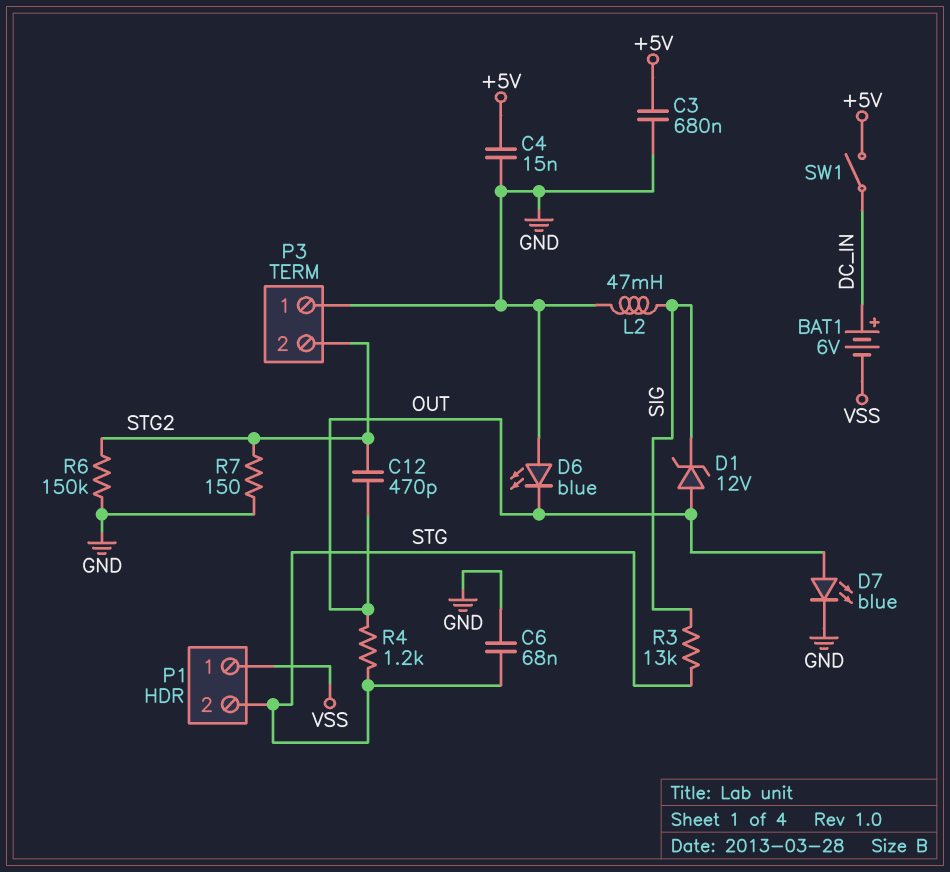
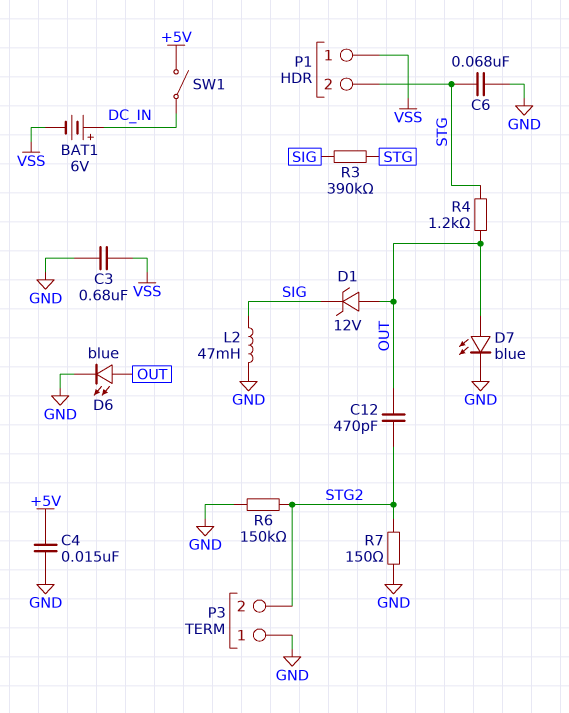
C3: 680nF (+5V, GND) -> 680nF (GND, VSS)
D6: LED blue (A GND, K OUT) -> LED blue (A OUT, K GND)
R3: 13k (SIG, STG) -> 390k (SIG, STG)

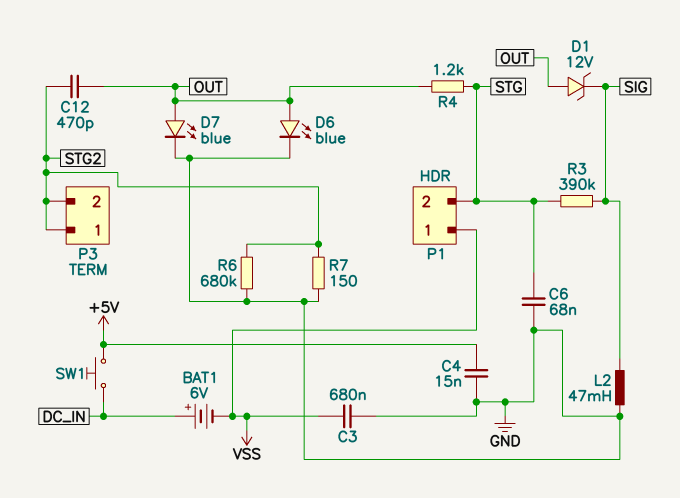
P3 pin 1: GND -> STG2
R6: 150k (GND, STG2) -> 680k (GND, STG2)
SW1: switch (+5V, DC_IN) -> button (+5V, DC_IN)

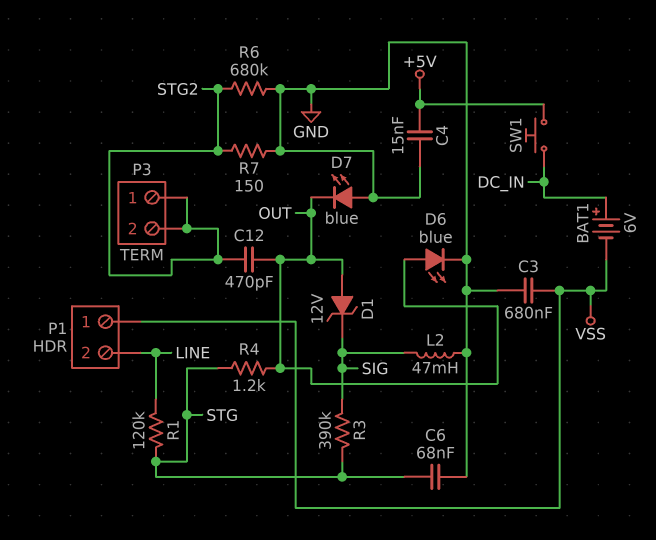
D7: LED blue (A OUT, K GND) -> LED blue (A GND, K OUT)
P1 pin 2: STG -> LINE
R1: none -> 120k (LINE, STG)

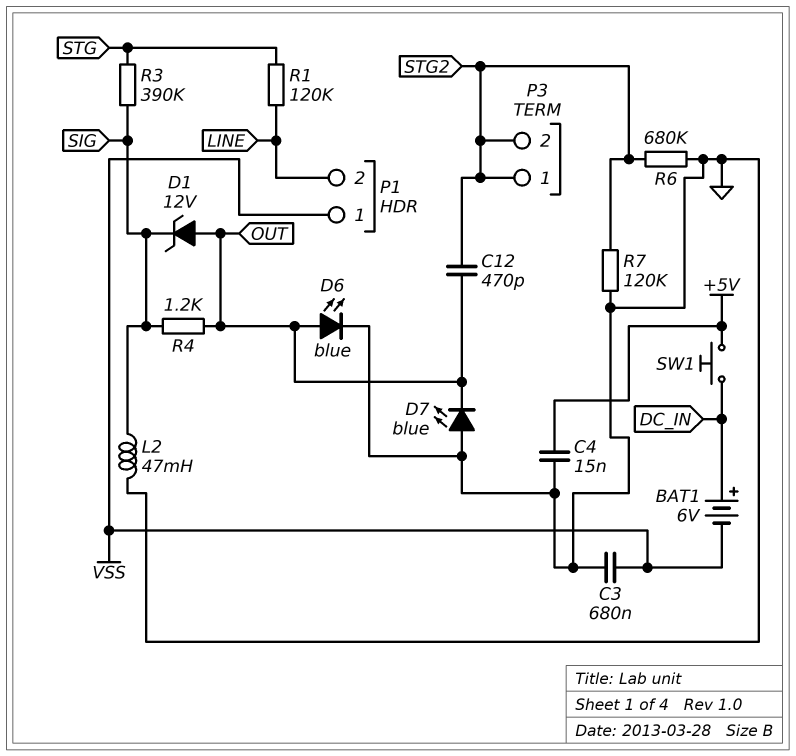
C6: 68nF (GND, STG) -> none
R4: 1.2k (OUT, STG) -> 1.2k (OUT, SIG)
R7: 150 (GND, STG2) -> 120k (GND, STG2)

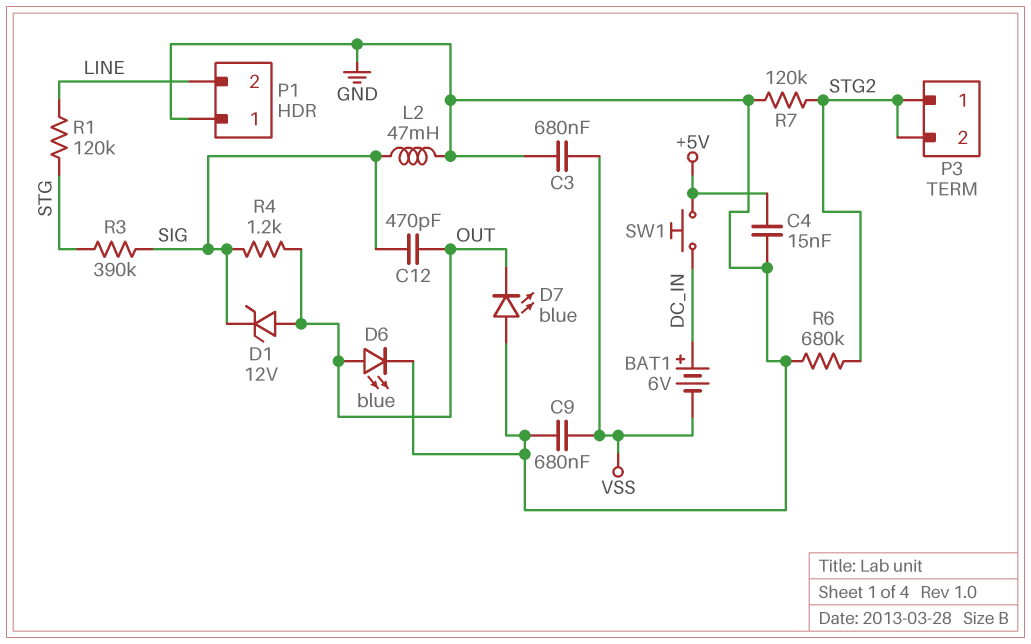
C9: none -> 680nF (GND, VSS)
C12: 470pF (OUT, STG2) -> 470pF (OUT, SIG)
P1 pin 1: VSS -> GND

